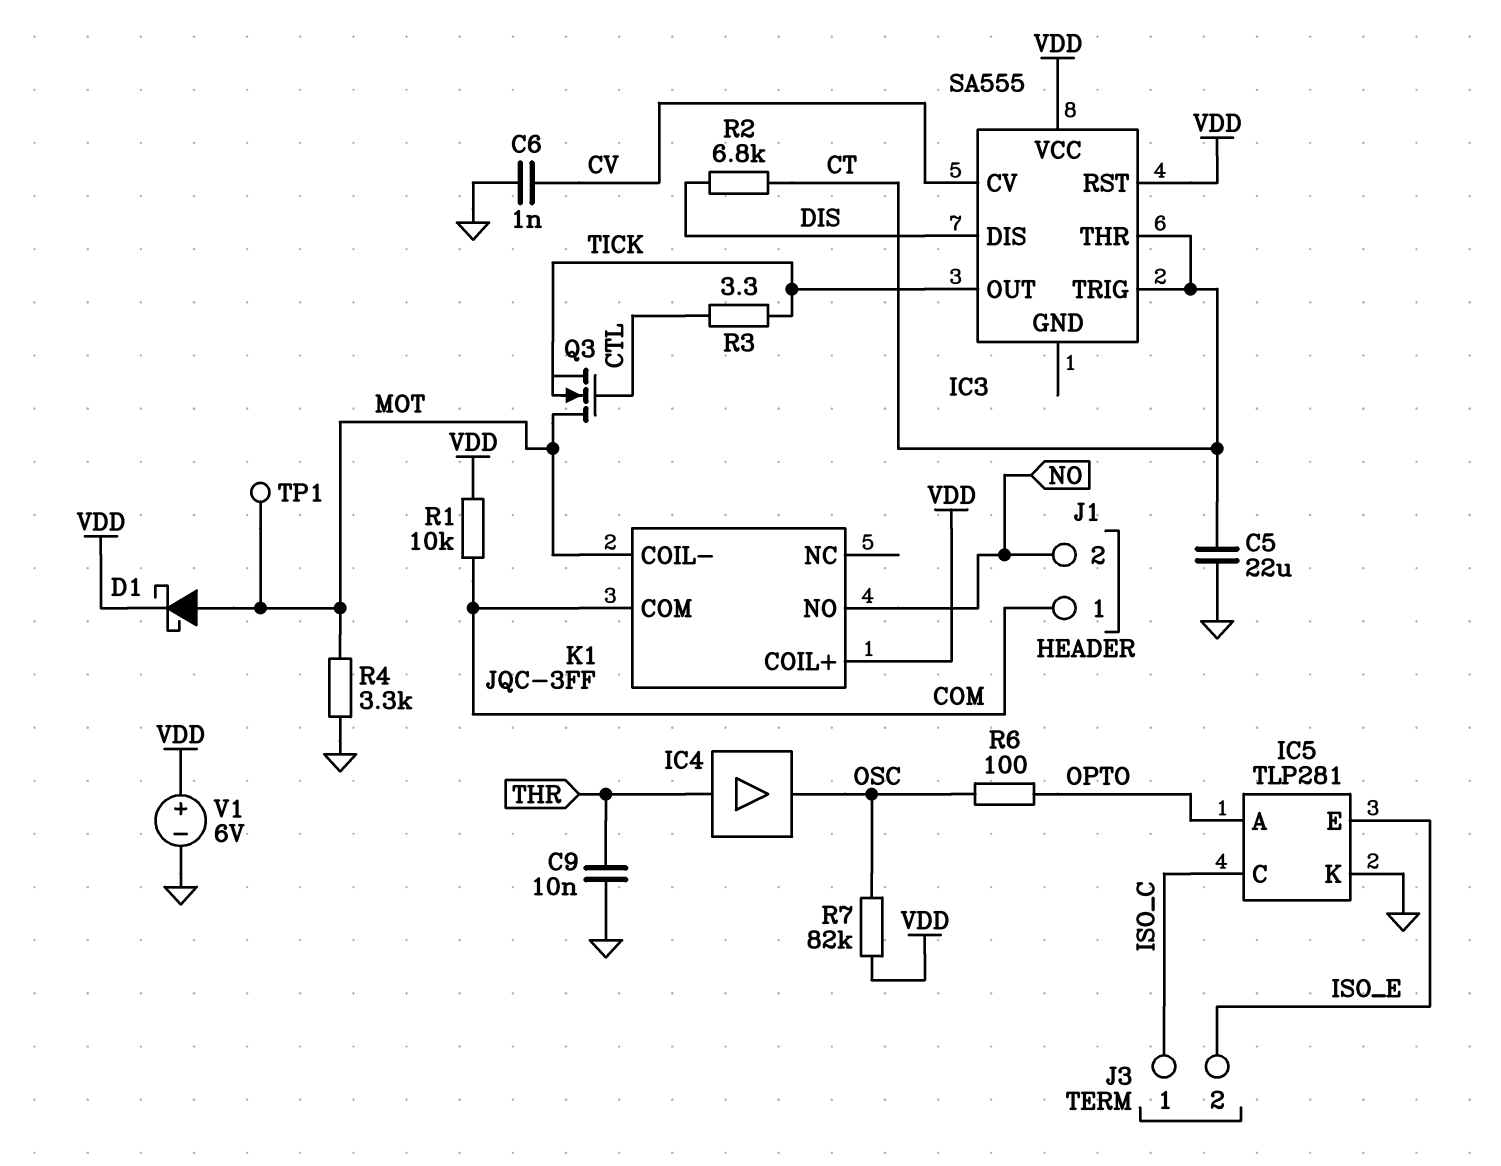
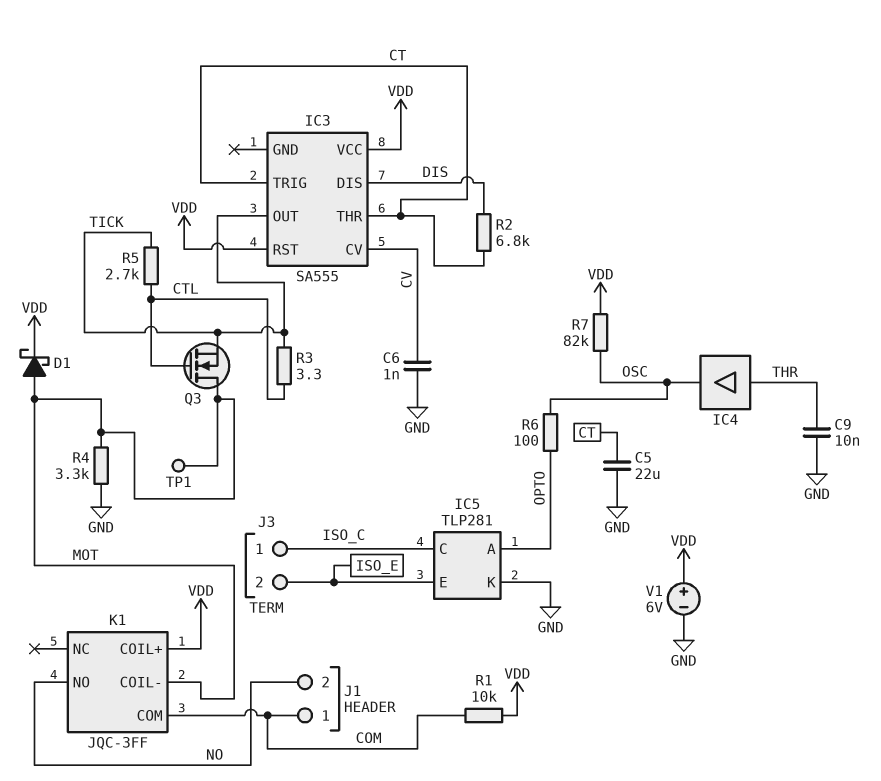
R5: none -> 2.7k (CTL, TICK)

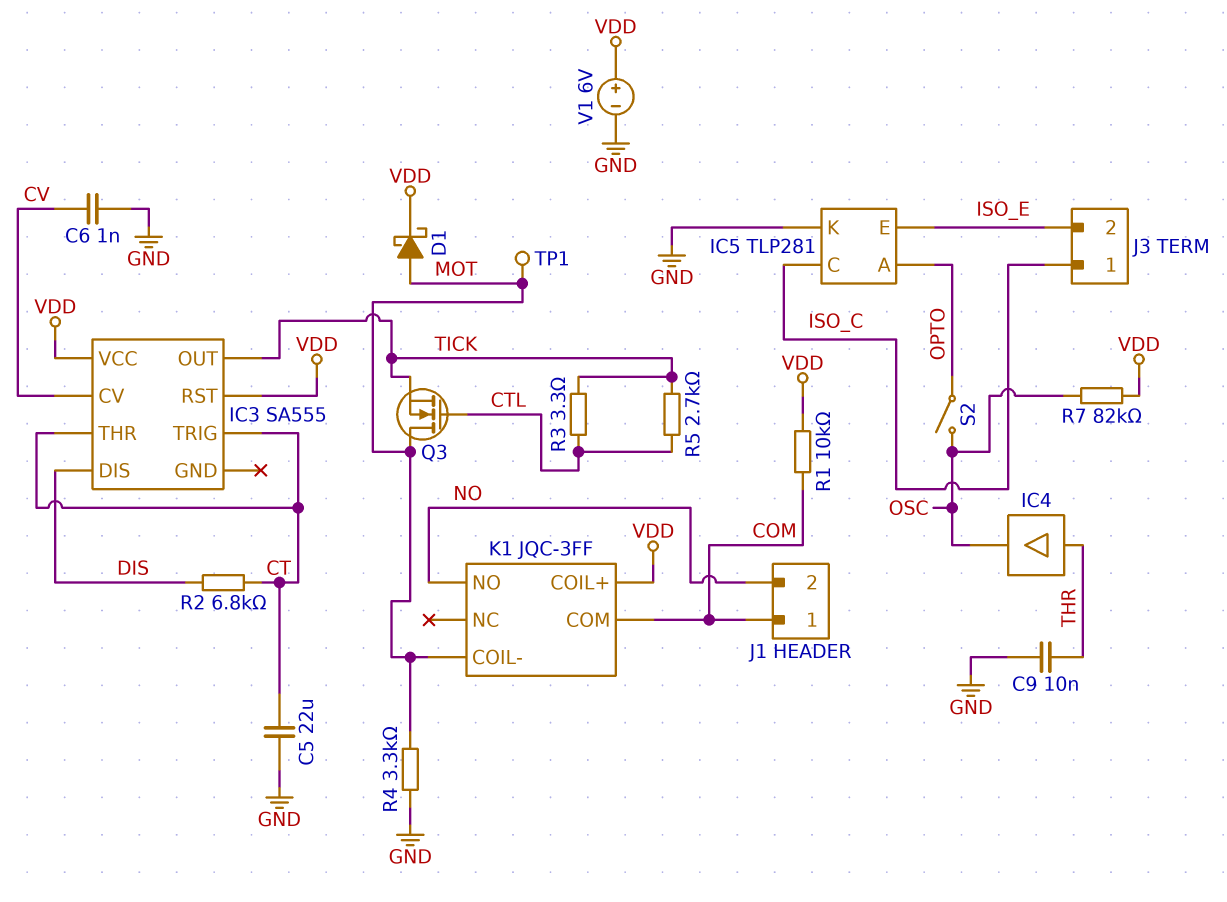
R6: 100 (OPTO, OSC) -> none
S2: none -> switch (OPTO, OSC)

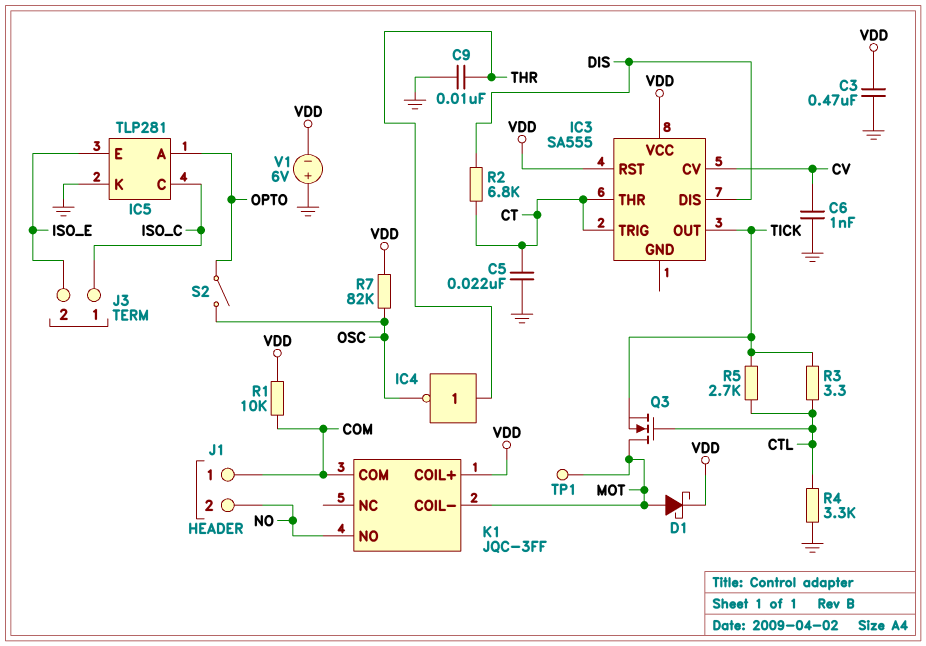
C3: none -> 470nF (GND, VDD)
C5: 22uF (CT, GND) -> 22nF (CT, GND)
IC4: buffer (in THR, out OSC) -> NOT (in THR, out OSC)
R4: 3.3k (GND, MOT) -> 3.3k (CTL, GND)
V1: 6V (plus VDD, minus GND) -> 6V (plus GND, minus VDD)

